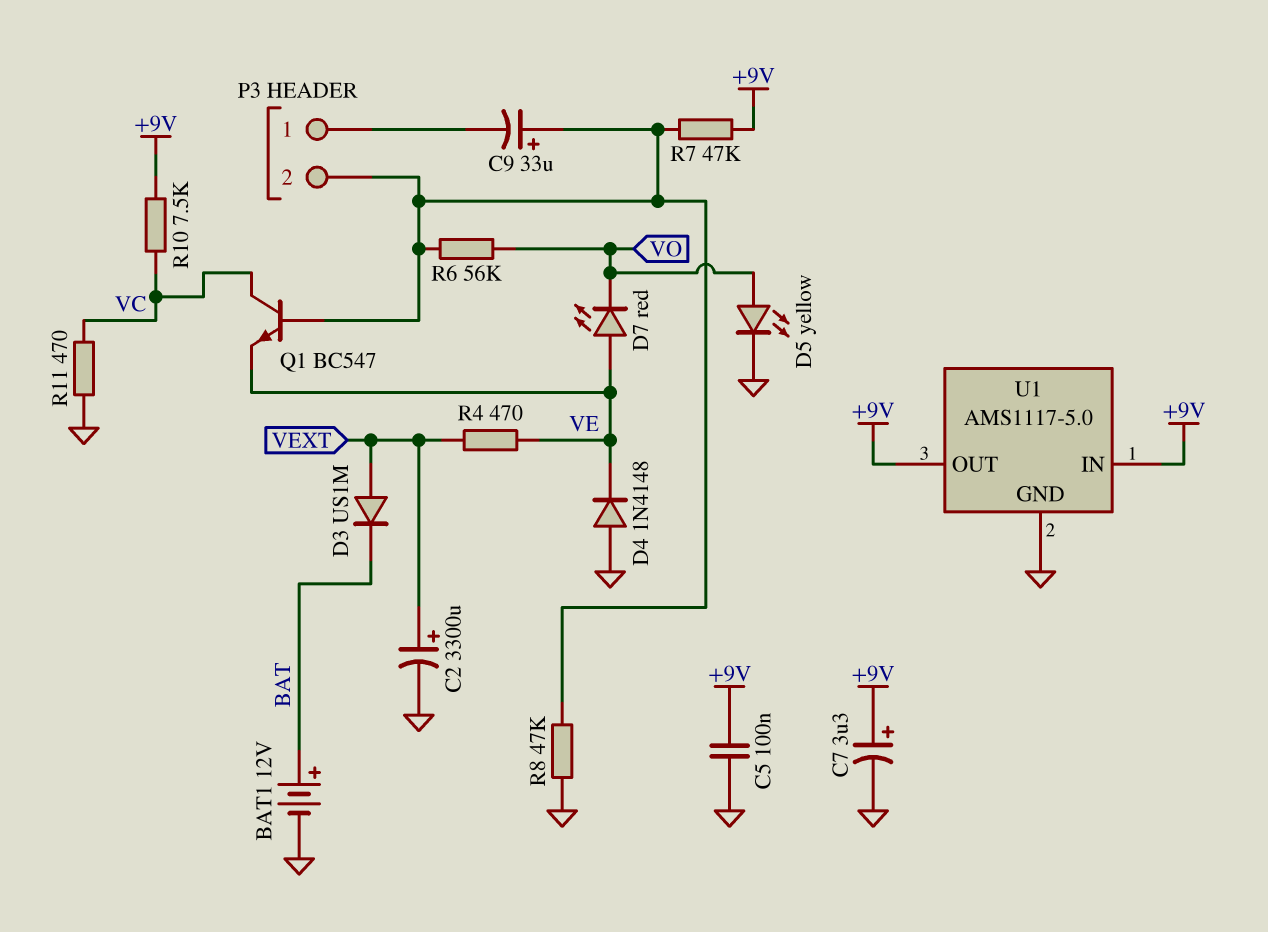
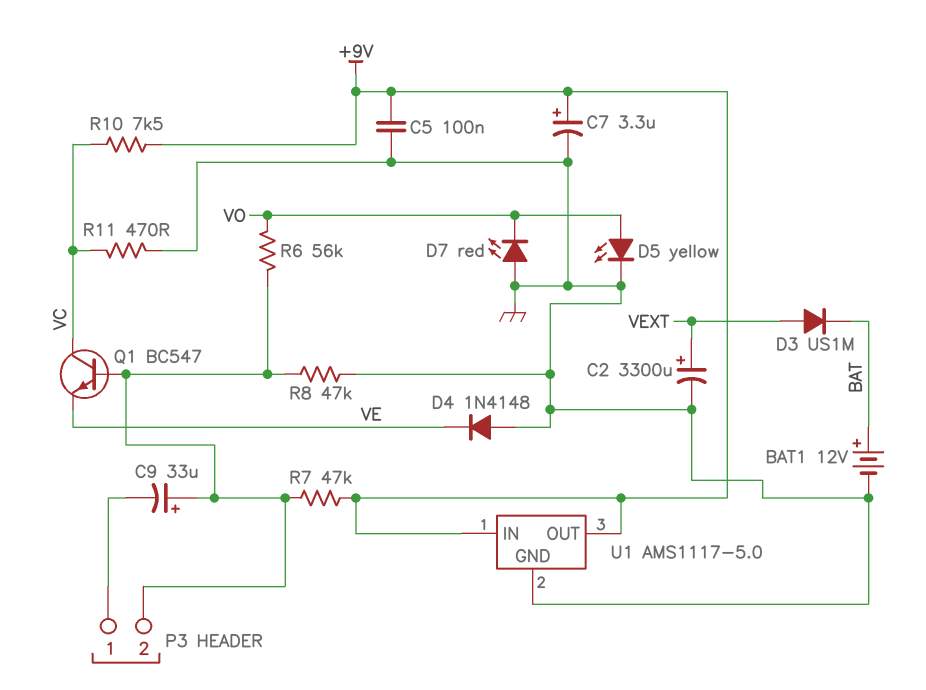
D7: LED red (A VE, K VO) -> LED red (A GND, K VO)
R4: 470 (VE, VEXT) -> none

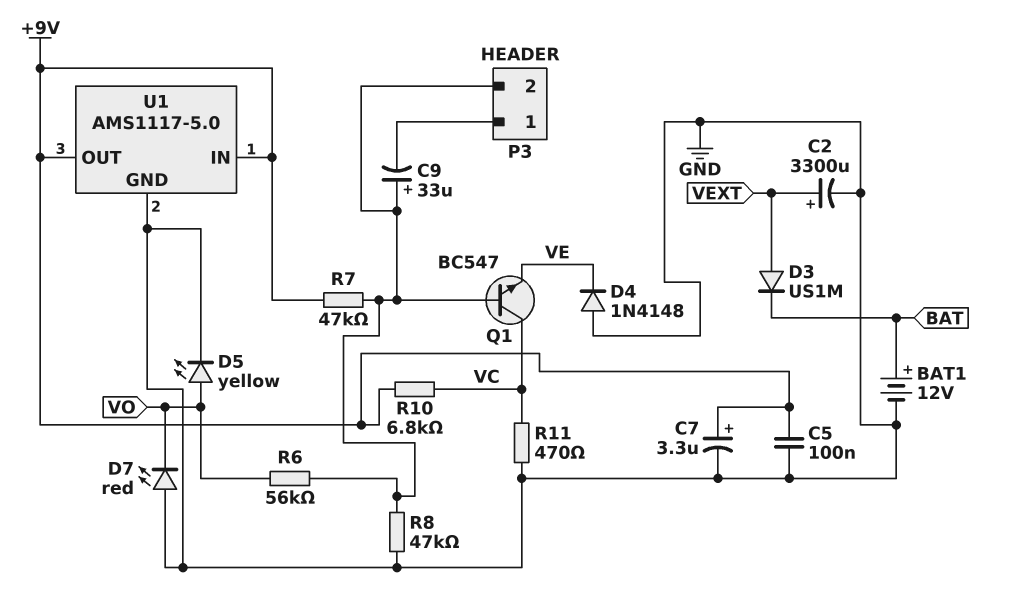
R10: 7.5k (+9V, VC) -> 6.8k (+9V, VC)

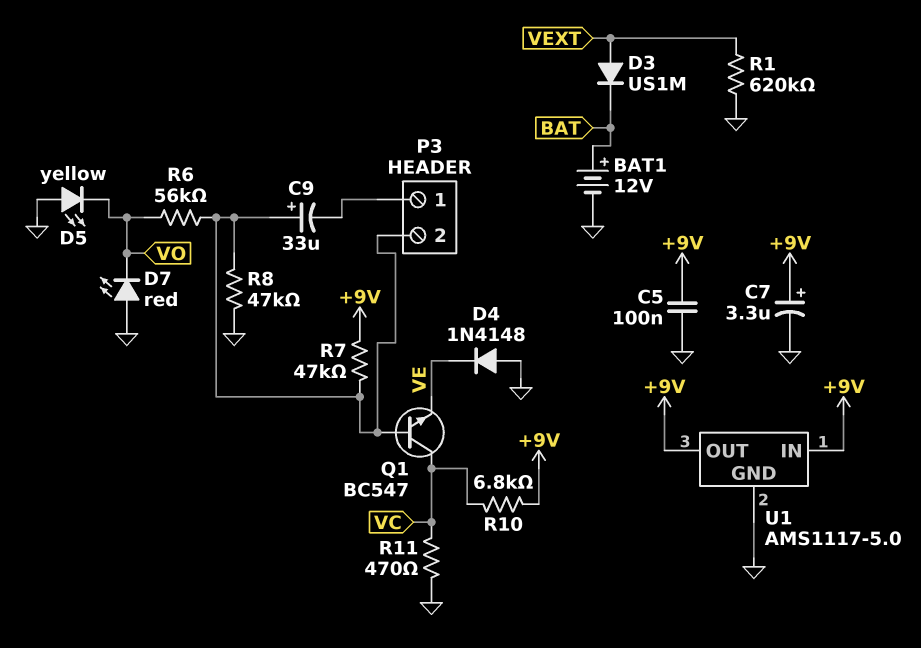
C2: 3300uF (plus VEXT, minus GND) -> none
D5: LED yellow (A VO, K GND) -> LED yellow (A GND, K VO)
R1: none -> 620k (GND, VEXT)

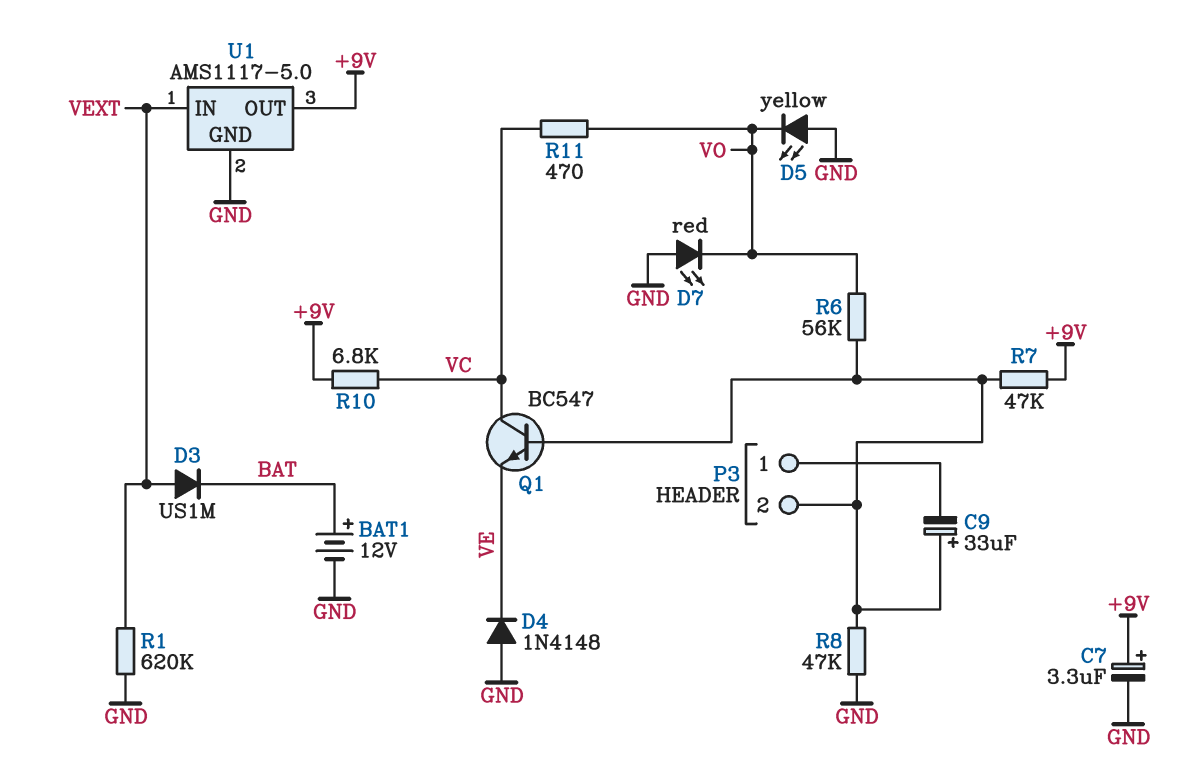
C5: 100nF (+9V, GND) -> none
R11: 470 (GND, VC) -> 470 (VC, VO)
U1 pin IN: +9V -> VEXT

